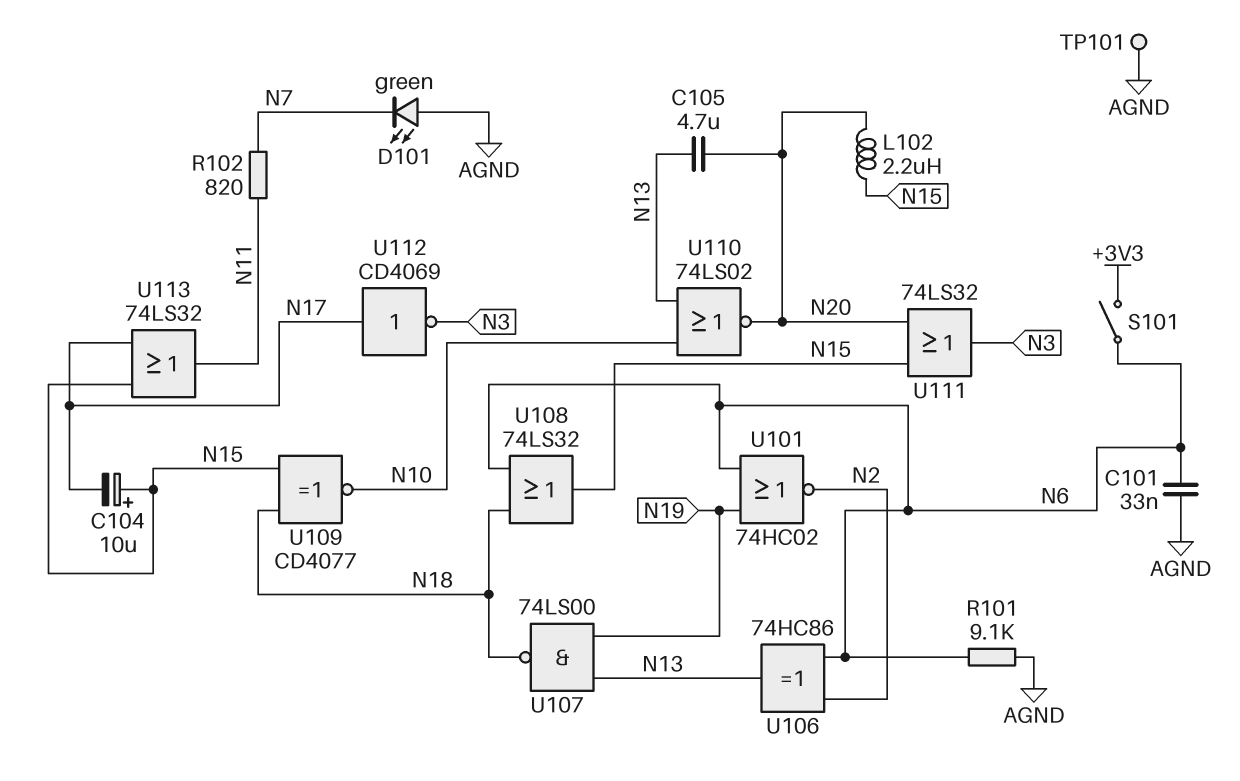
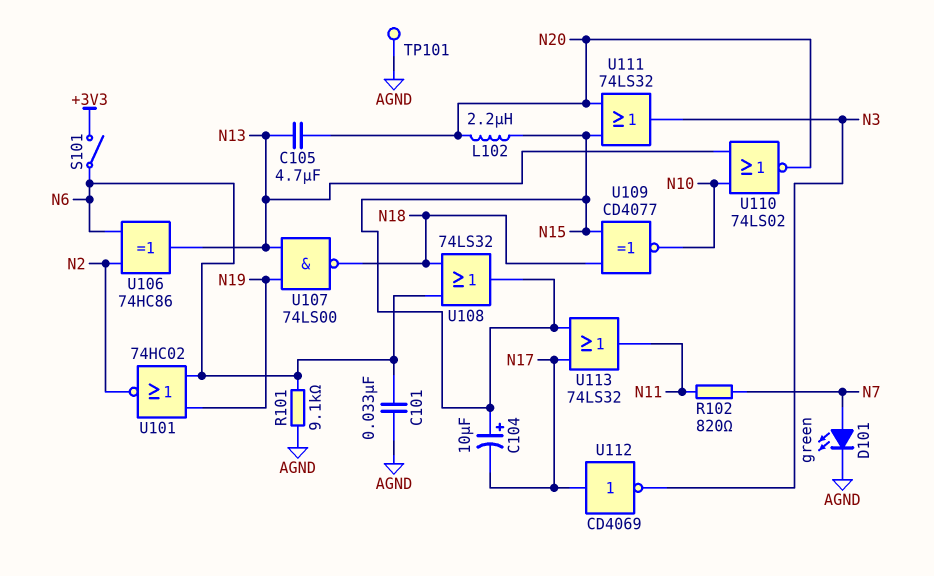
D101: LED green (A AGND, K N7) -> LED green (A N7, K AGND)

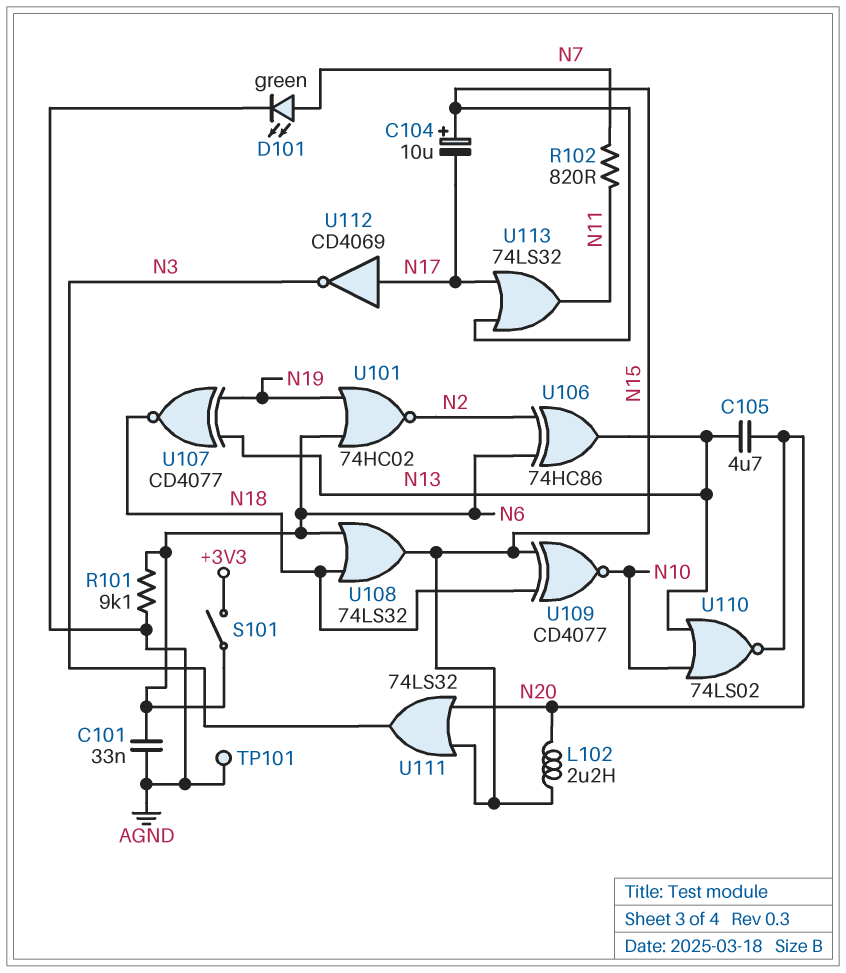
U107: NAND 74LS00 (in N13, in N19, out N18) -> XNOR CD4077 (in N13, in N19, out N18)

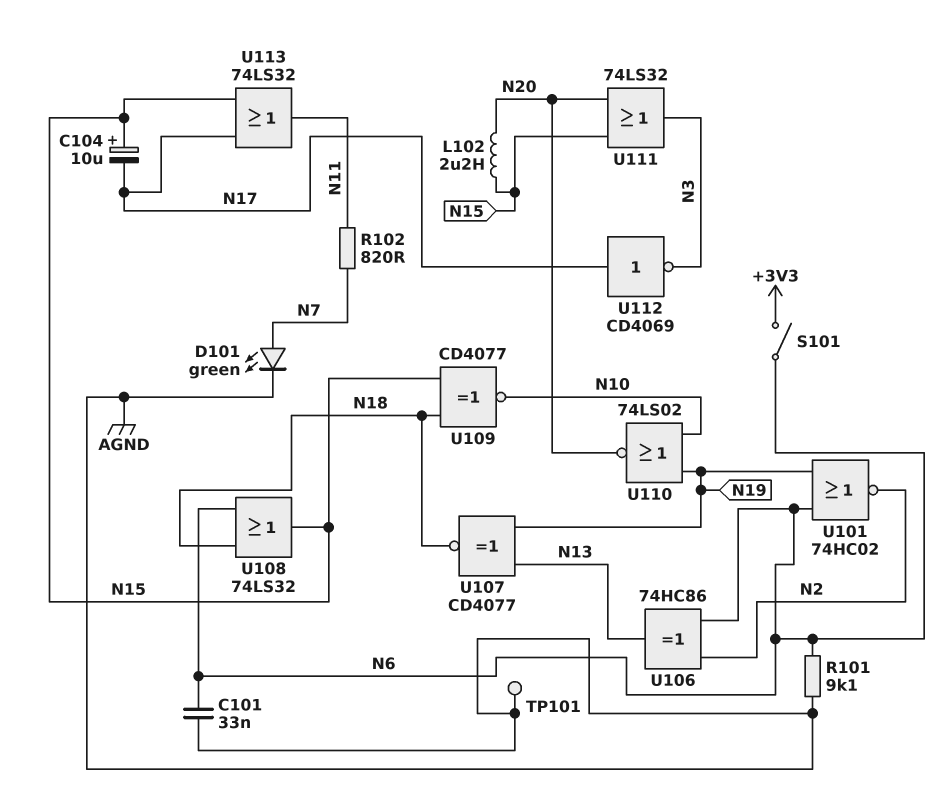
C105: 4.7uF (N13, N20) -> none
U110: NOR 74LS02 (in N10, in N13, out N20) -> NOR 74LS02 (in N10, in N19, out N20)

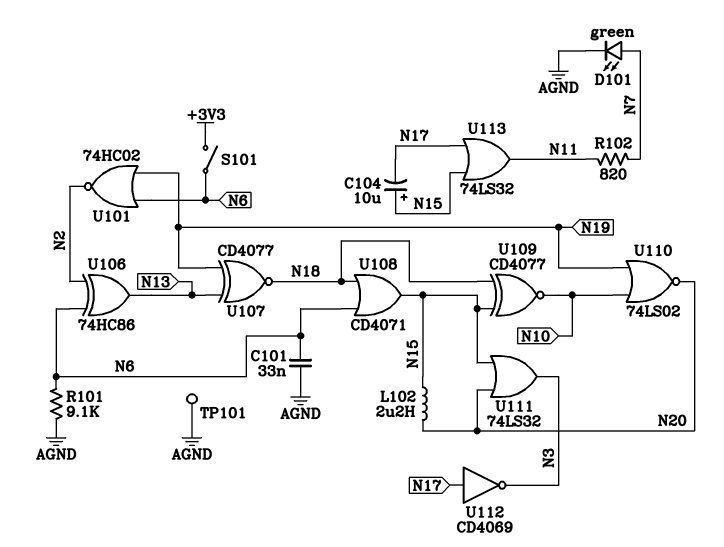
U108: OR 74LS32 (in N6, in N18, out N15) -> OR CD4071 (in N6, in N18, out N15)

